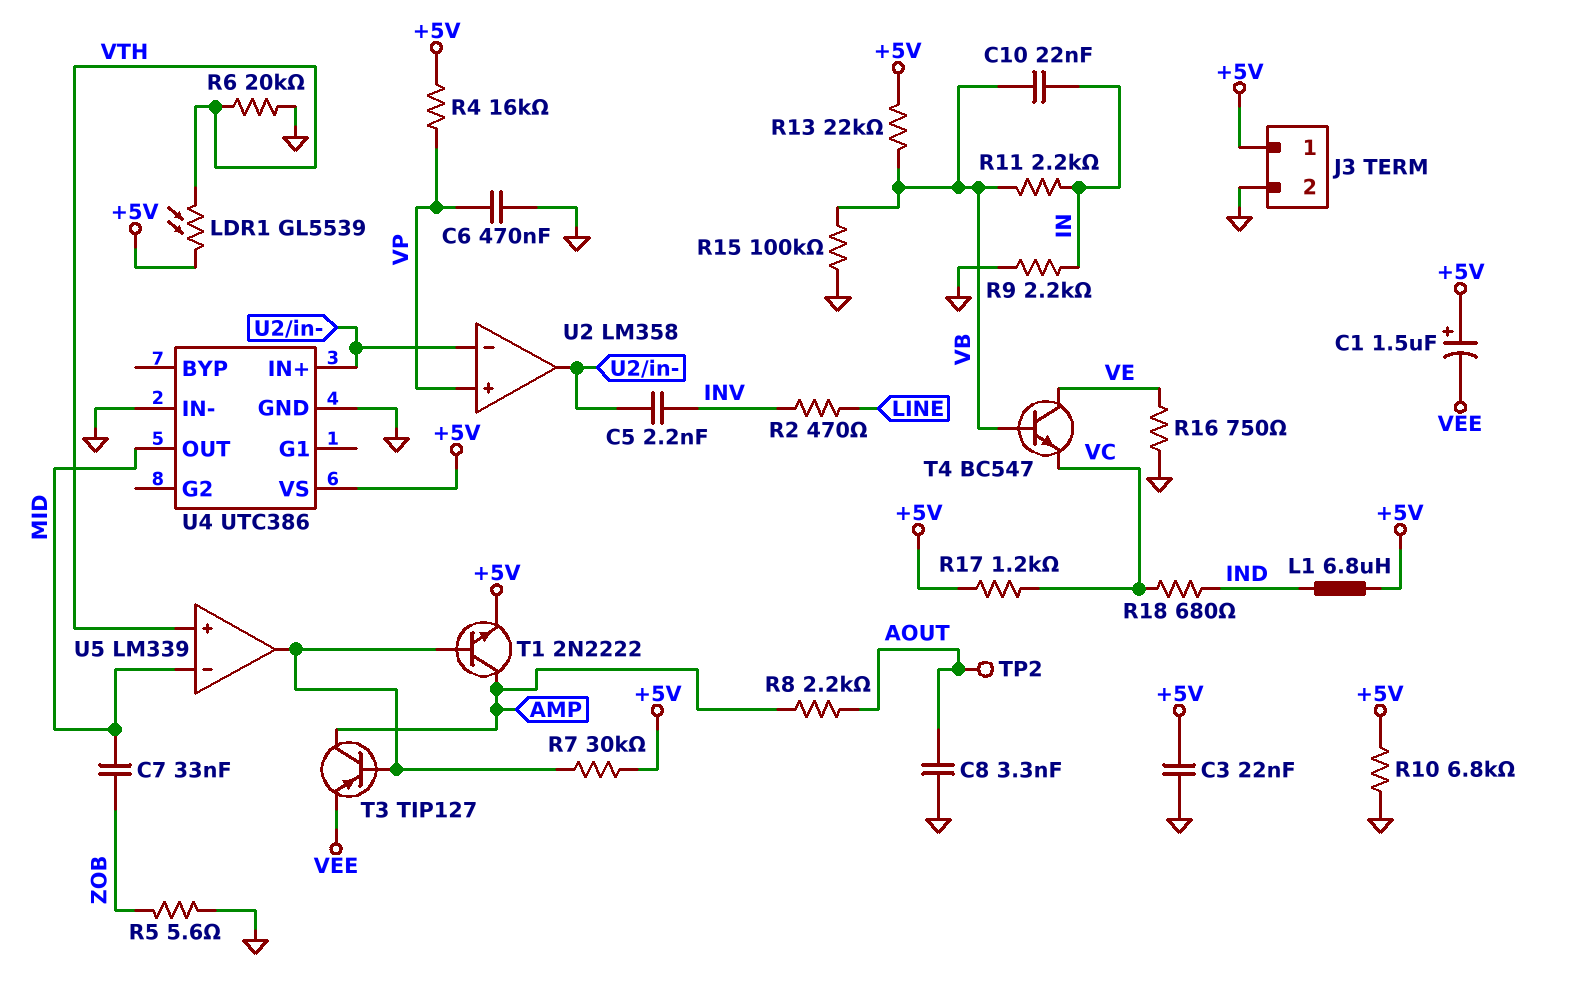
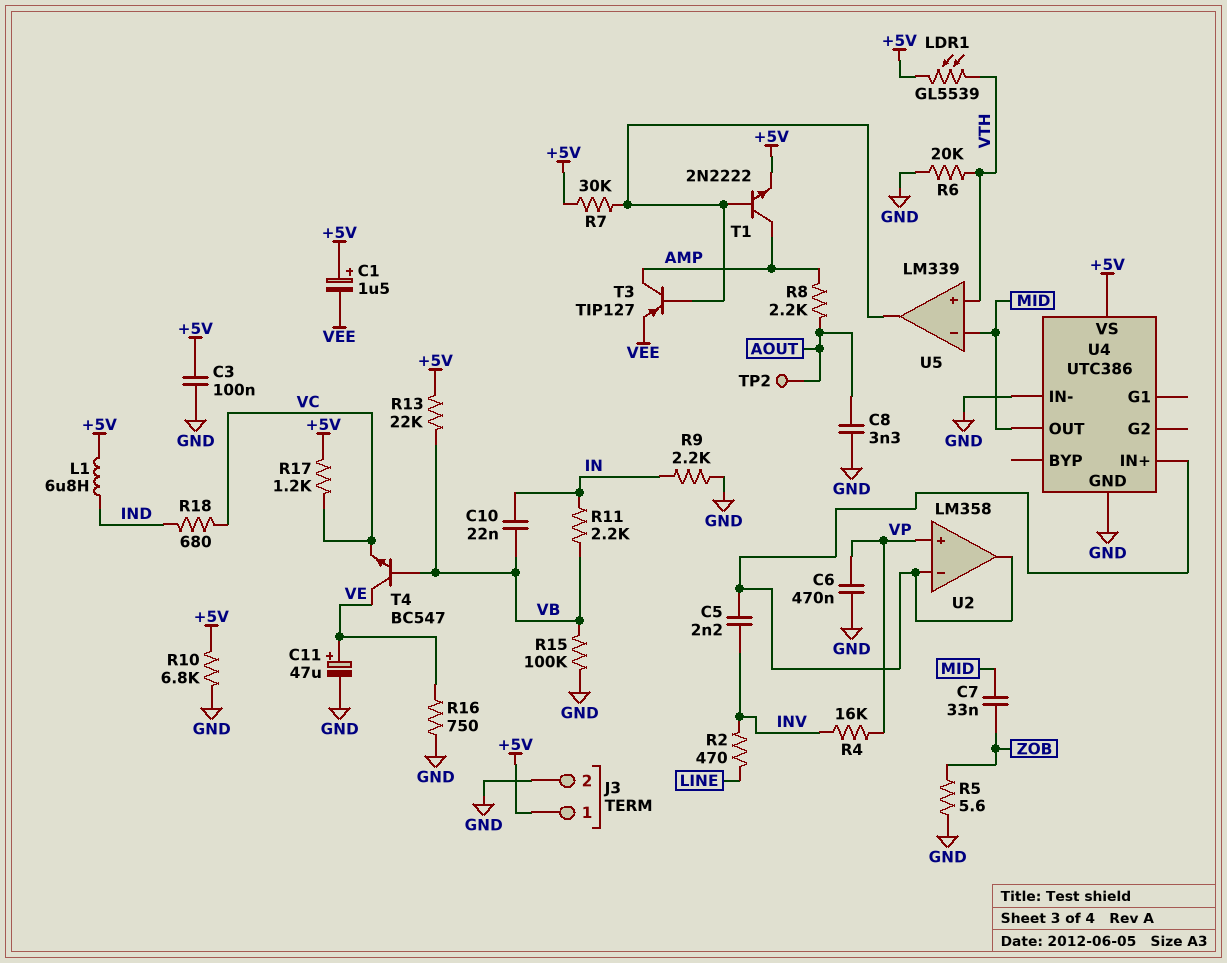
C3: 22nF (+5V, GND) -> 100nF (+5V, GND)
C11: none -> 47uF (plus VE, minus GND)
R4: 16k (+5V, VP) -> 16k (INV, VP)

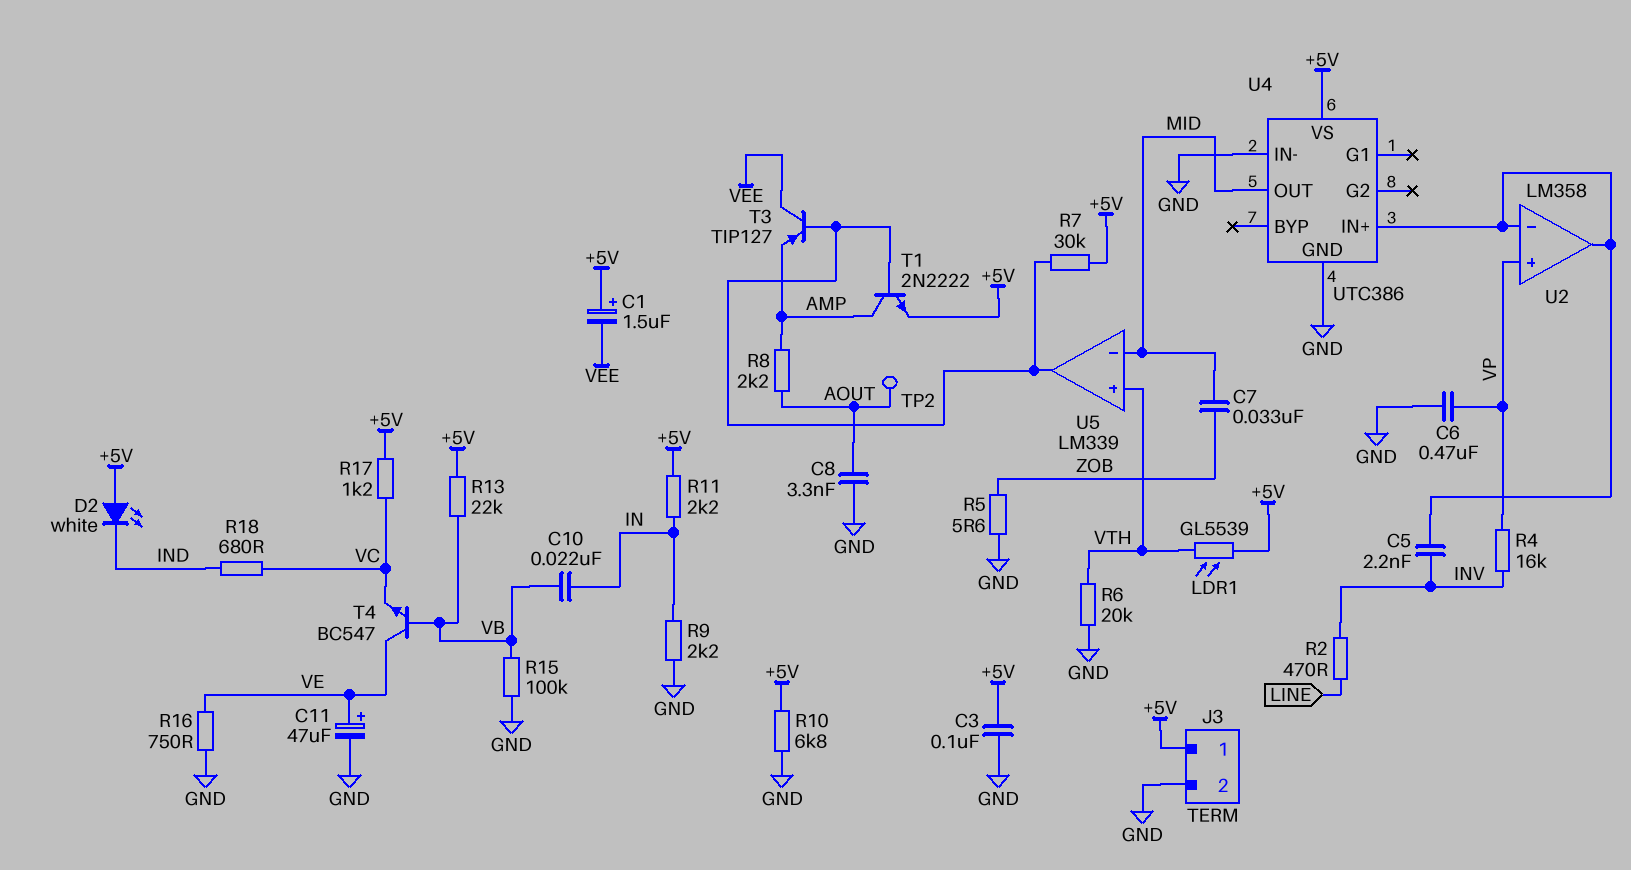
D2: none -> LED white (A +5V, K IND)
L1: 6.8uH (+5V, IND) -> none
R11: 2.2k (IN, VB) -> 2.2k (+5V, IN)
T3: PNP TIP127 (B U5/out, C AMP, E VEE) -> PNP TIP127 (B U5/out, C VEE, E AMP)

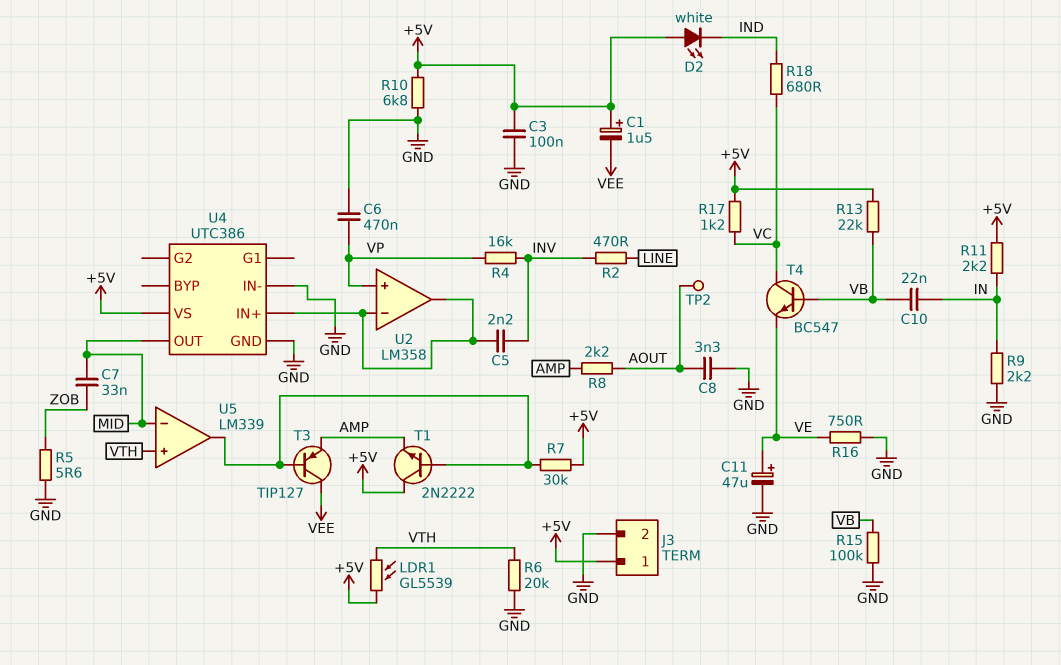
T1: NPN 2N2222 (B U5/out, C AMP, E +5V) -> NPN 2N2222 (B U5/out, C +5V, E AMP)
T4: NPN BC547 (B VB, C VE, E VC) -> NPN BC547 (B VB, C VC, E VE)

